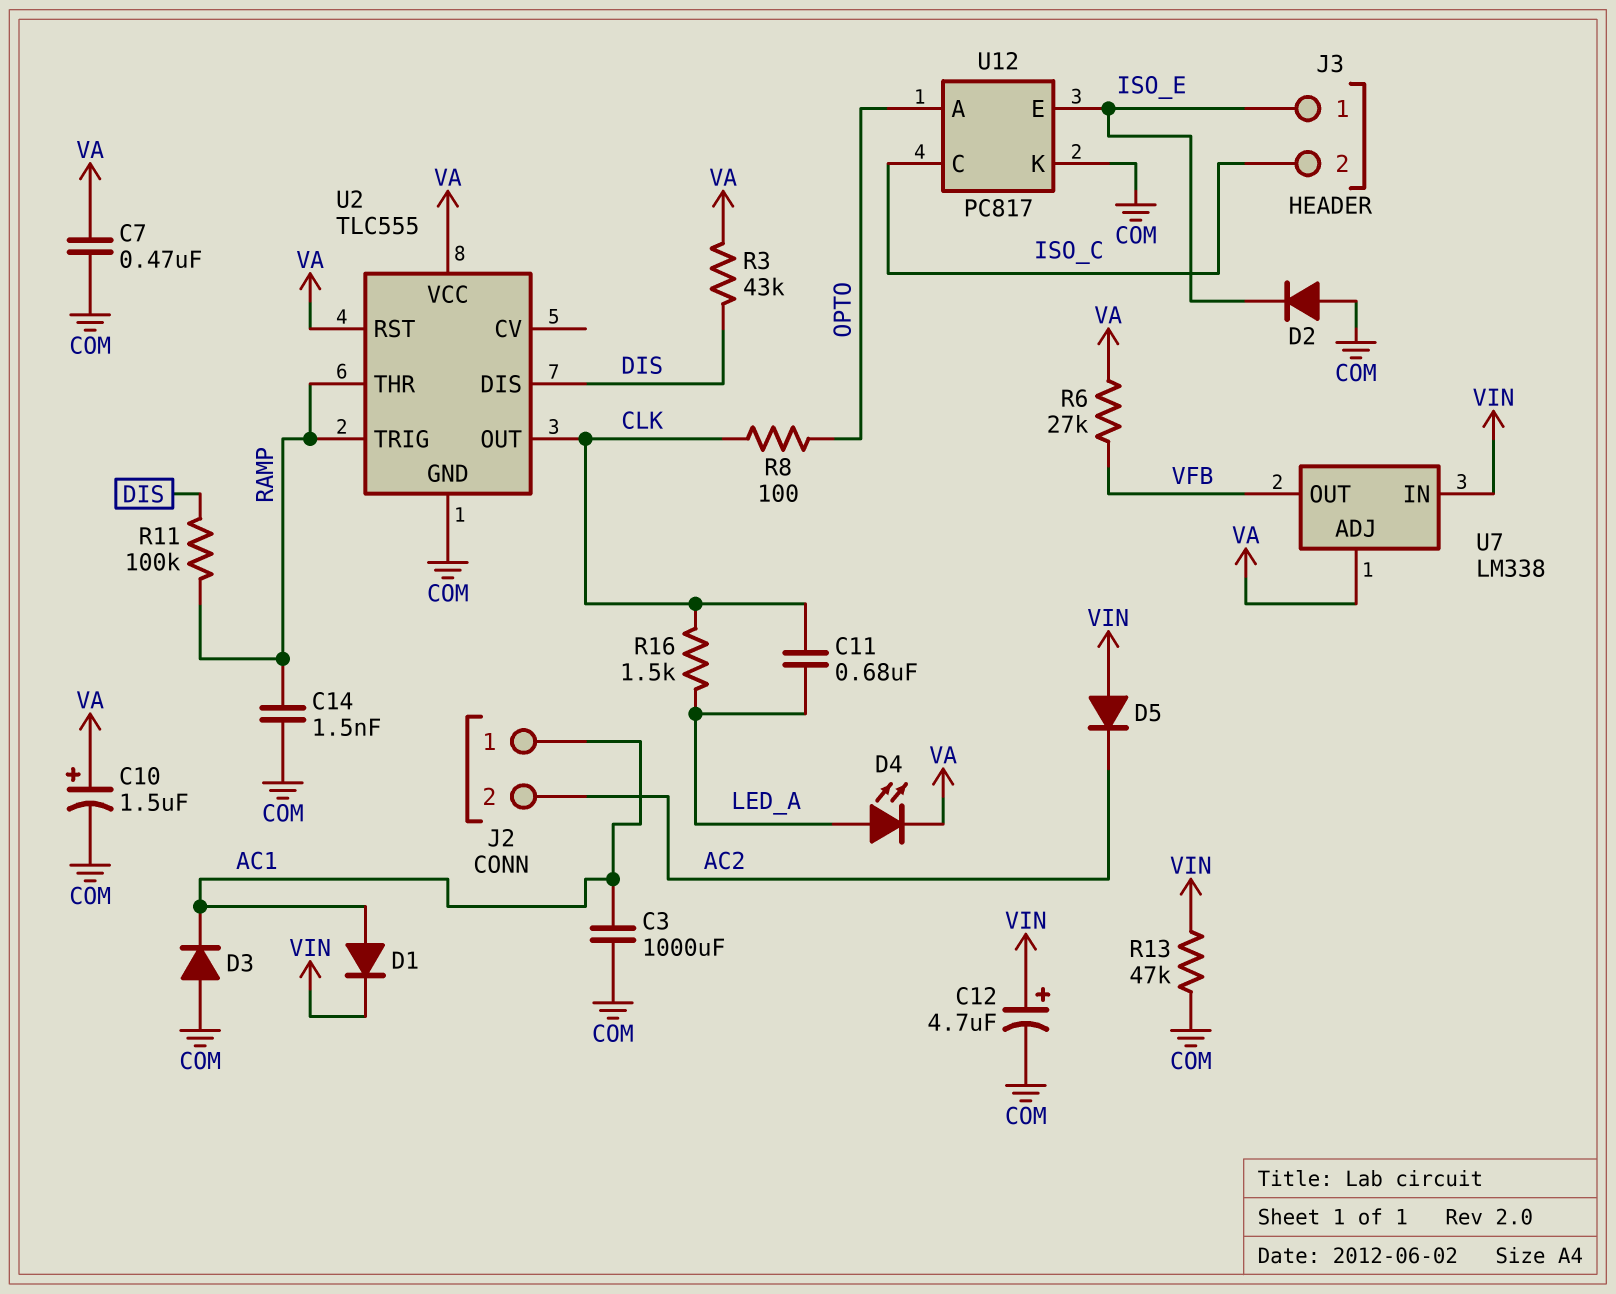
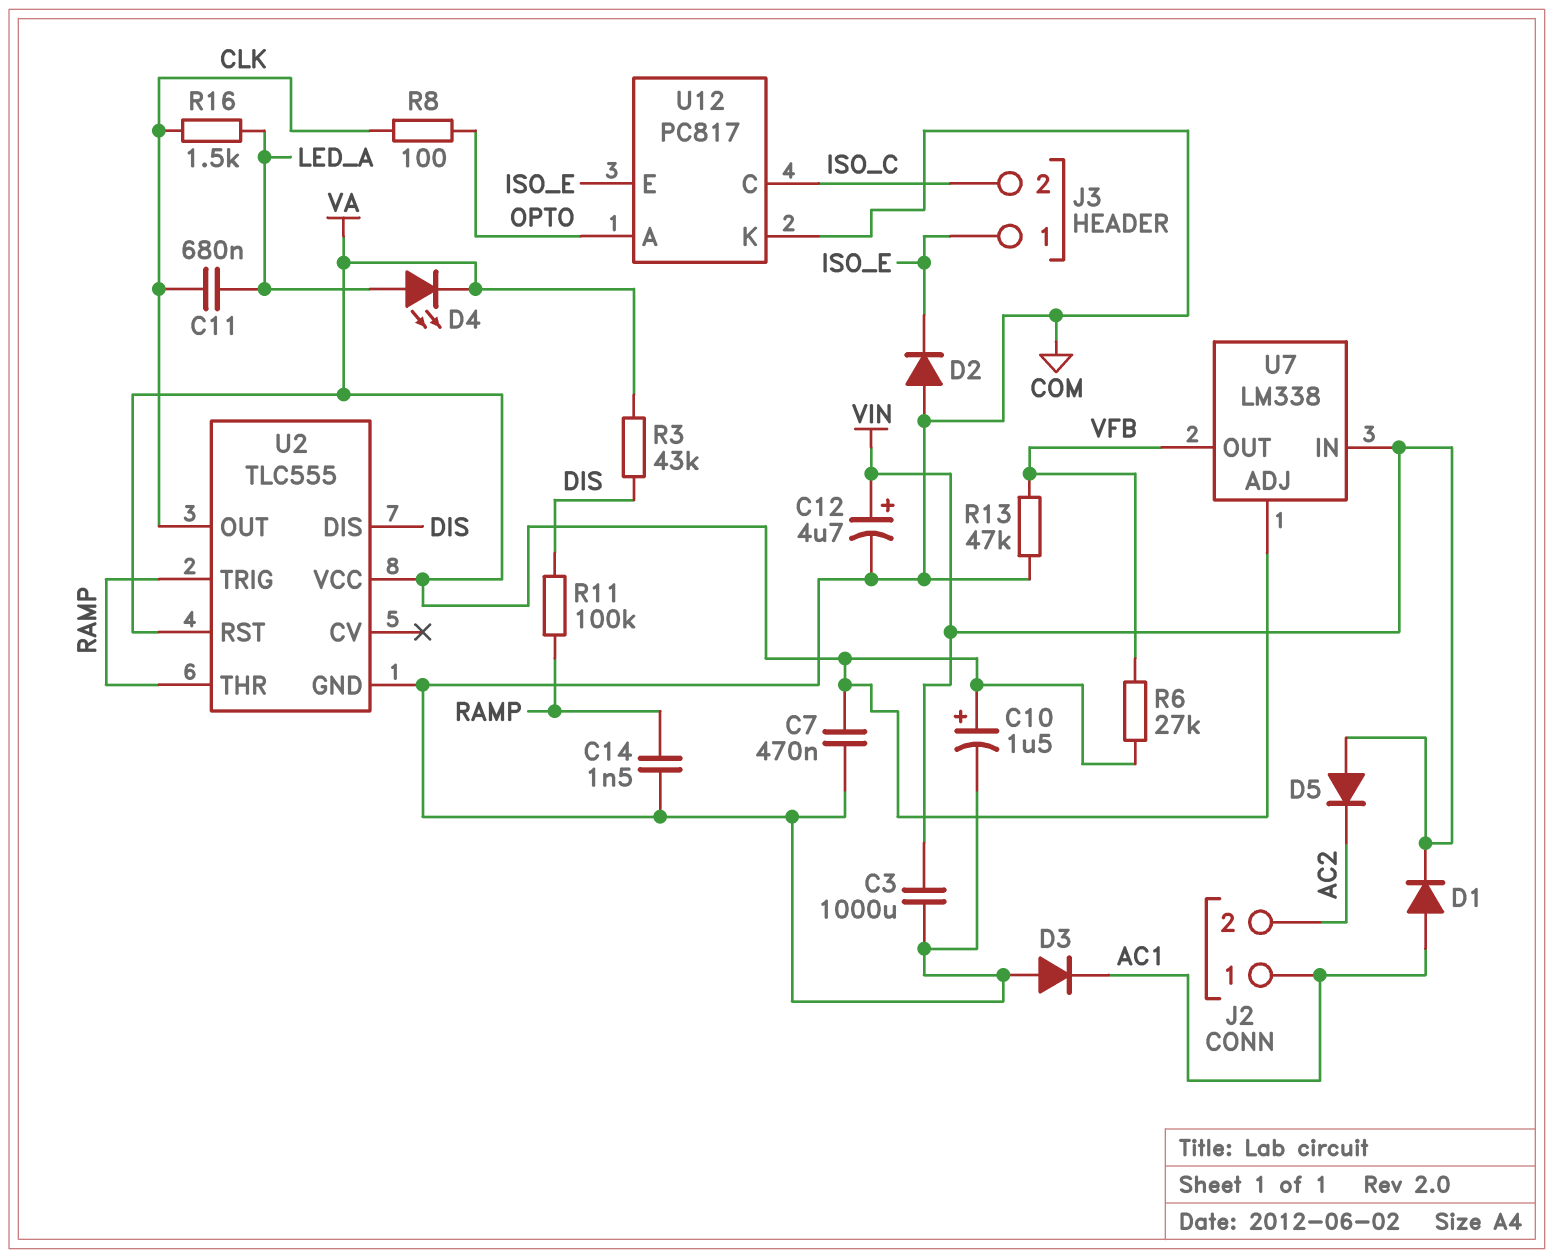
C3: 1000uF (AC1, COM) -> 1000uF (COM, VIN)
R13: 47k (COM, VIN) -> 47k (COM, VFB)

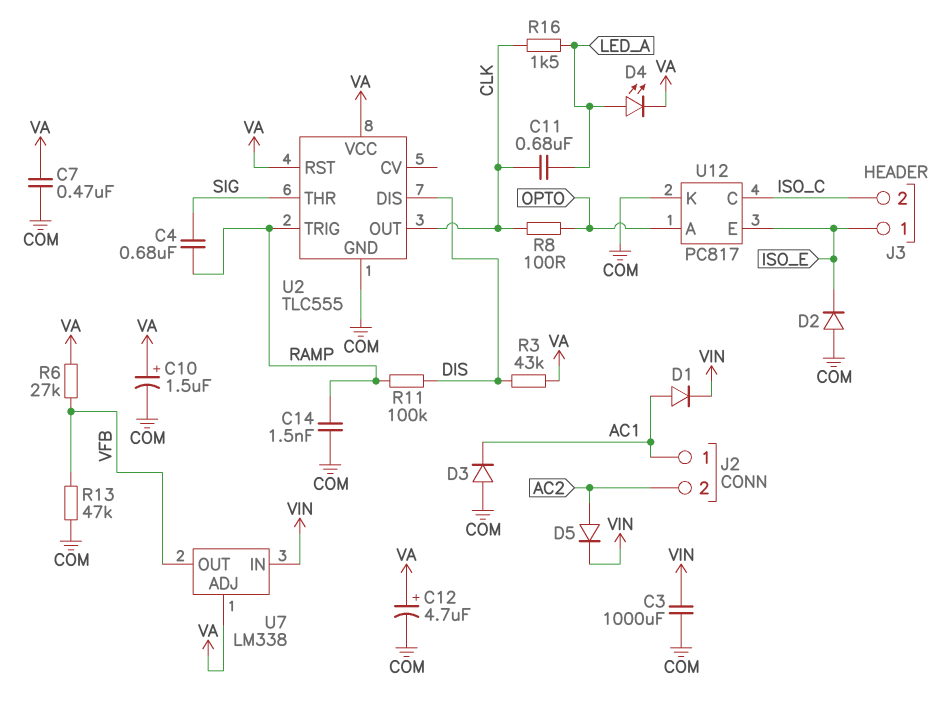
C4: none -> 680nF (RAMP, SIG)
C12: 4.7uF (plus VIN, minus COM) -> 4.7uF (plus VA, minus COM)
D5: diode (A VIN, K AC2) -> diode (A AC2, K VIN)
U2 pin THR: RAMP -> SIG

